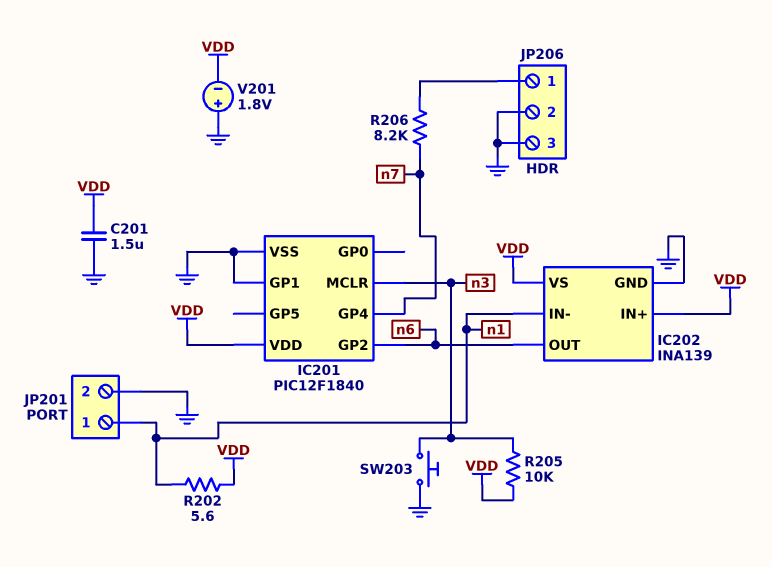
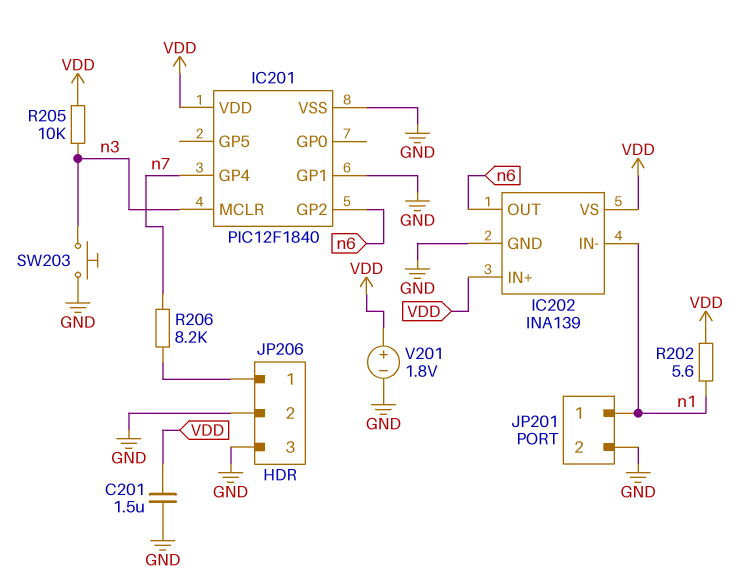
V201: 1.8V (plus GND, minus VDD) -> 1.8V (plus VDD, minus GND)

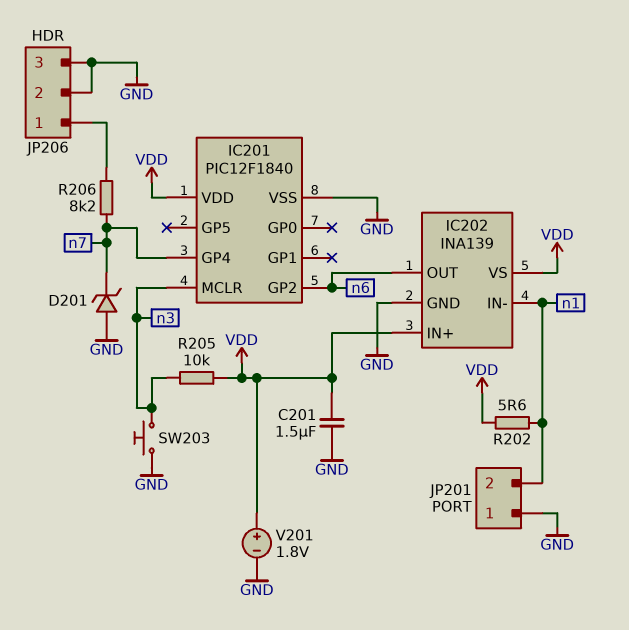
D201: none -> zener (A GND, K n7)
IC201 pin GP1: GND -> none
JP201 pin 1: n1 -> GND
JP201 pin 2: GND -> n1

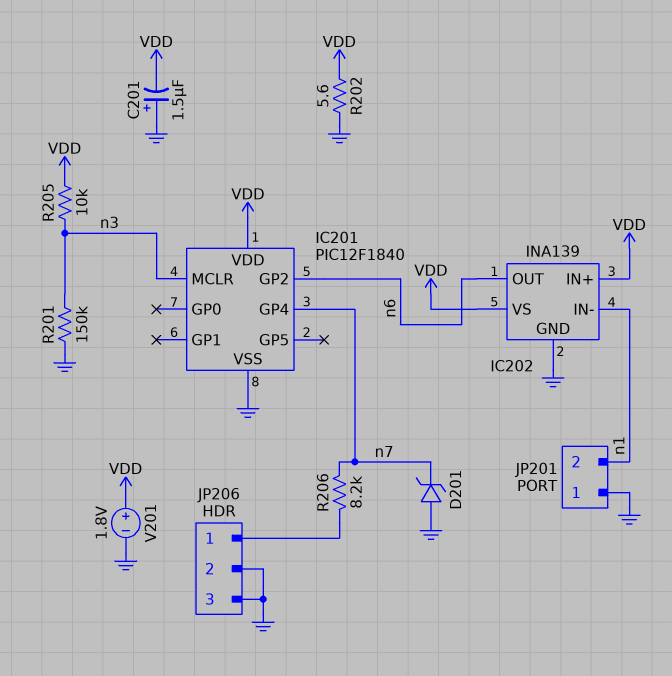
C201: 1.5uF (GND, VDD) -> 1.5uF (plus GND, minus VDD)
R201: none -> 150k (GND, n3)
R202: 5.6 (VDD, n1) -> 5.6 (GND, VDD)
SW203: button (GND, n3) -> none

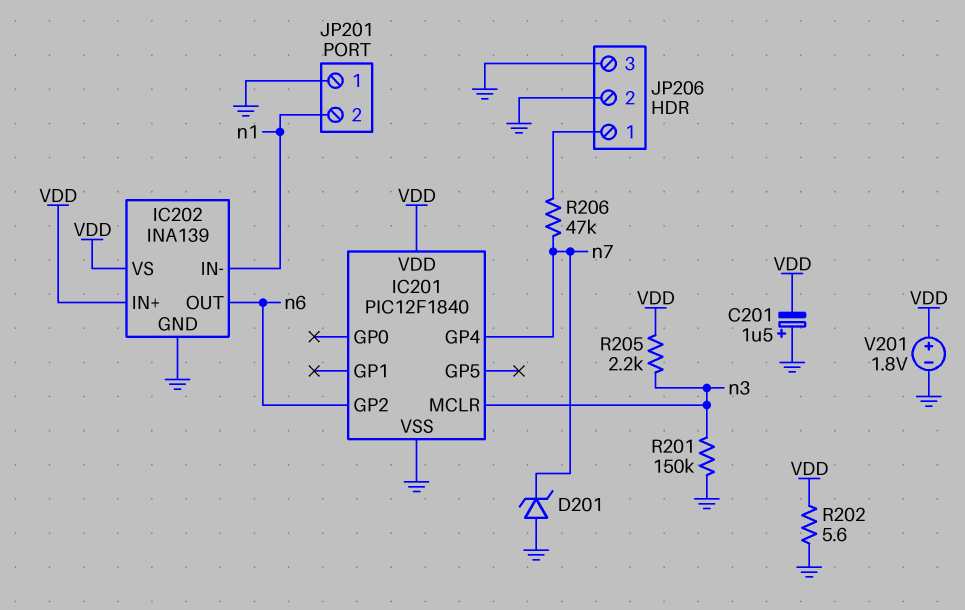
R205: 10k (VDD, n3) -> 2.2k (VDD, n3)
R206: 8.2k (JP206/1, n7) -> 47k (JP206/1, n7)

